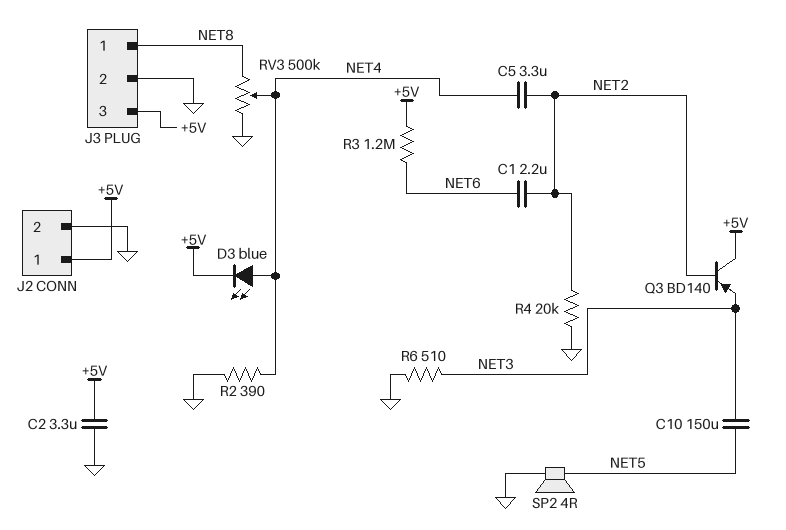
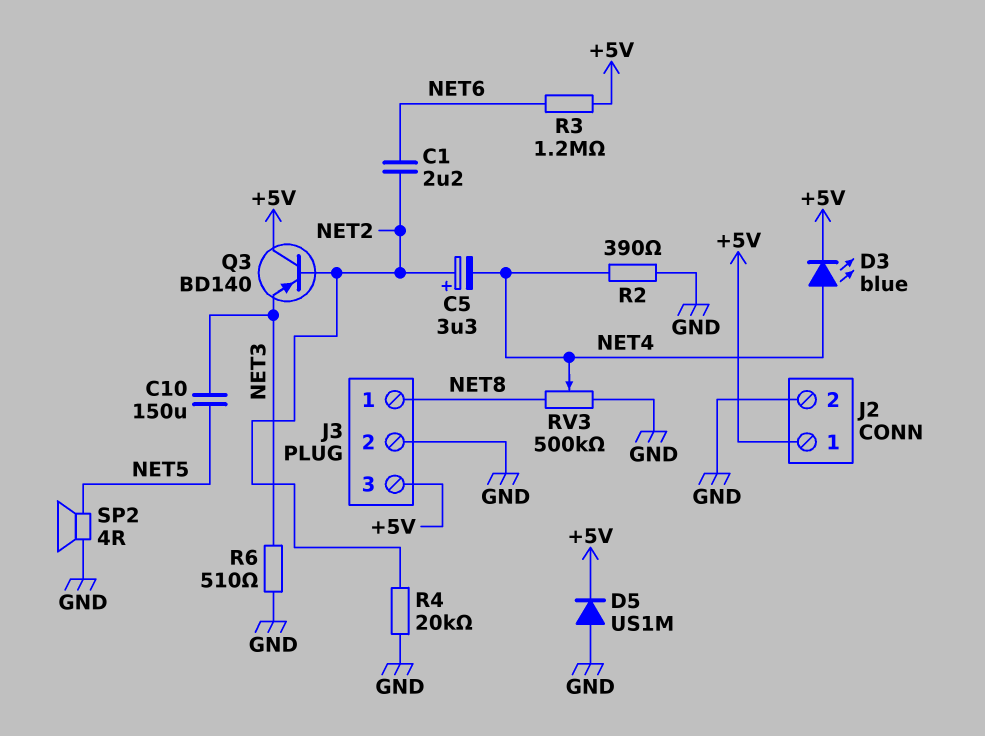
C2: 3.3uF (+5V, GND) -> none
C5: 3.3uF (NET2, NET4) -> 3.3uF (plus NET2, minus NET4)
D5: none -> diode US1M (A GND, K +5V)

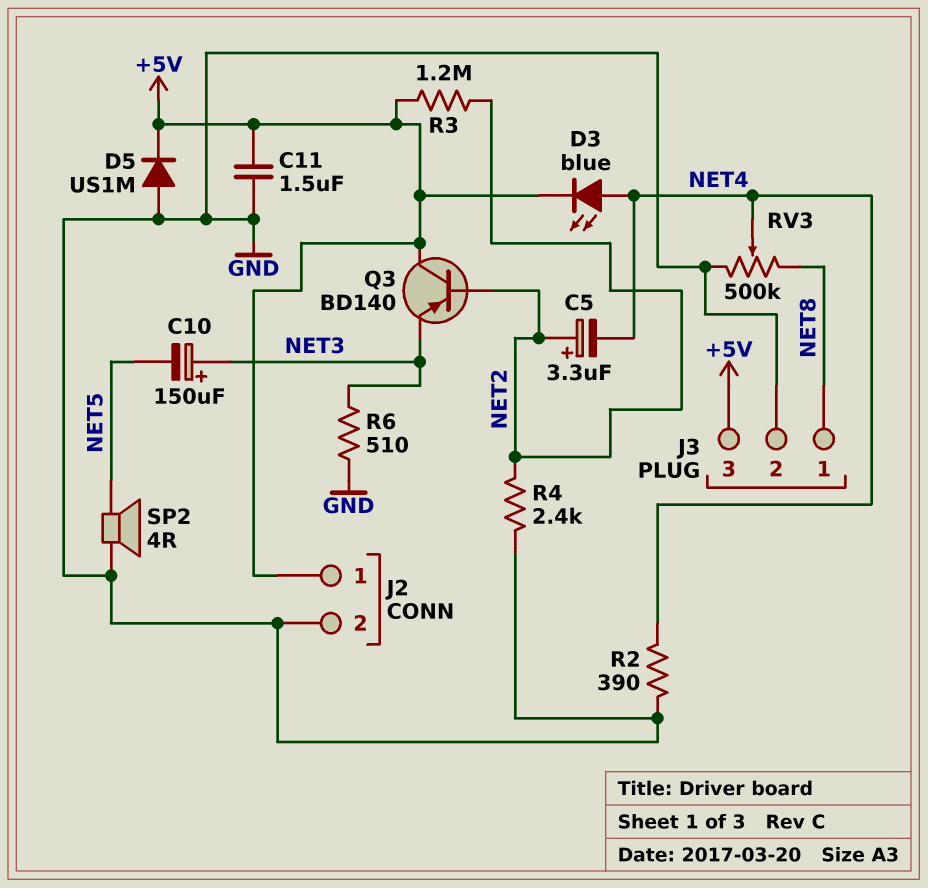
C1: 2.2uF (NET2, NET6) -> none
C10: 150uF (NET3, NET5) -> 150uF (plus NET3, minus NET5)
C11: none -> 1.5uF (+5V, GND)
R3: 1.2M (+5V, NET6) -> 1.2M (+5V, NET2)
R4: 20k (GND, NET2) -> 2.4k (GND, NET2)

